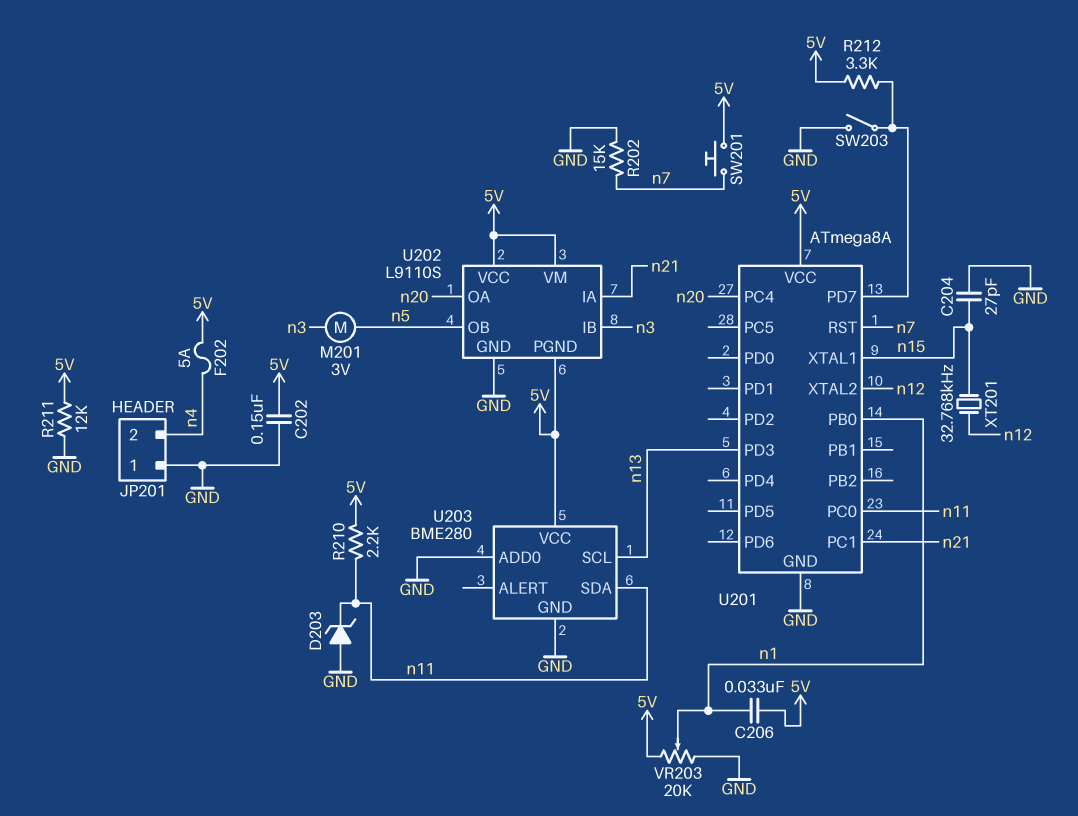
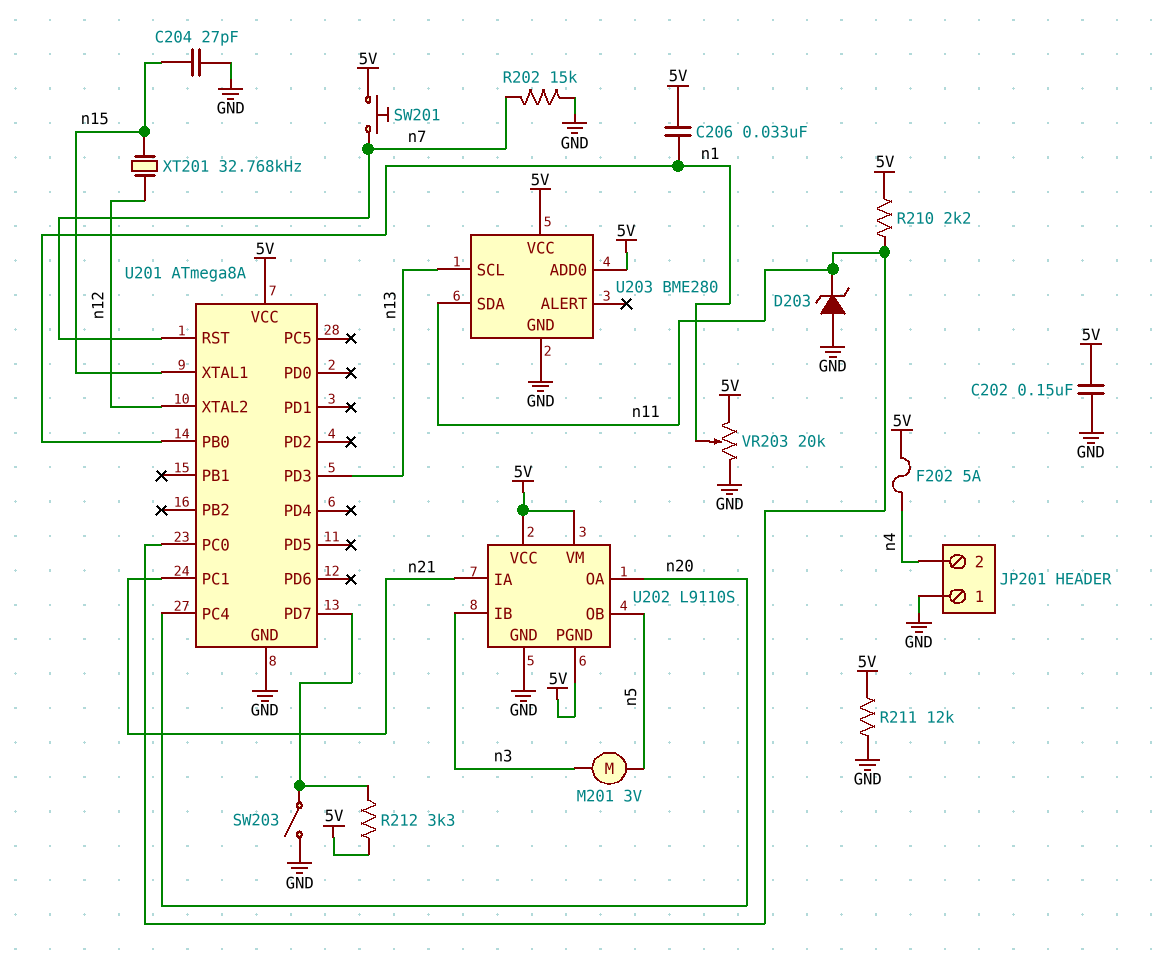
U203 pin ADD0: GND -> 5V

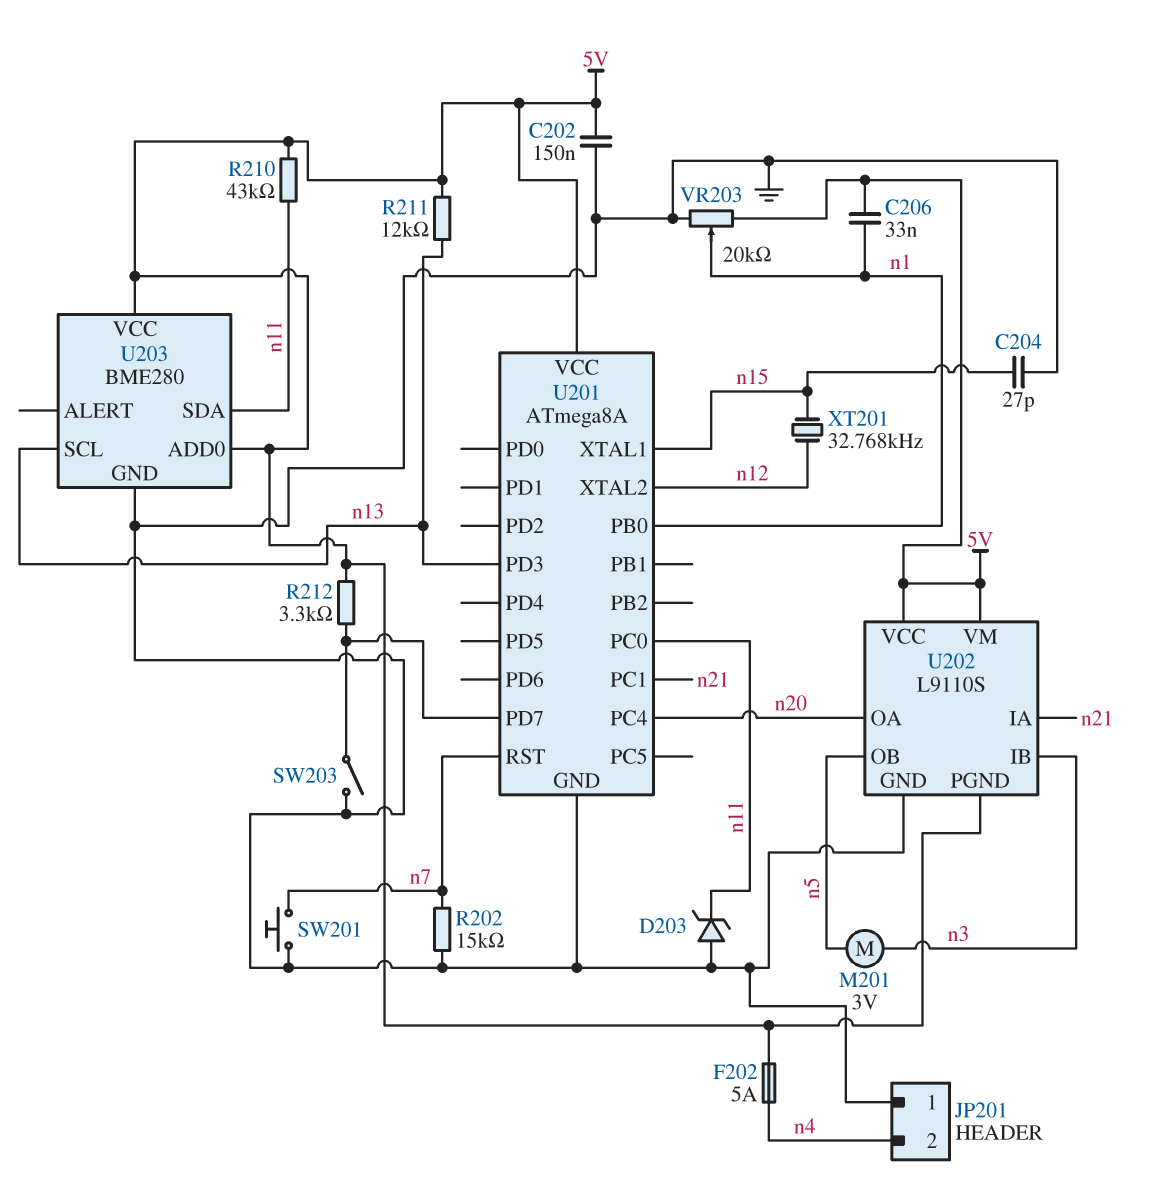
R210: 2.2k (5V, n11) -> 43k (5V, n11)
R211: 12k (5V, GND) -> 12k (5V, n13)
SW201: button (5V, n7) -> button (GND, n7)

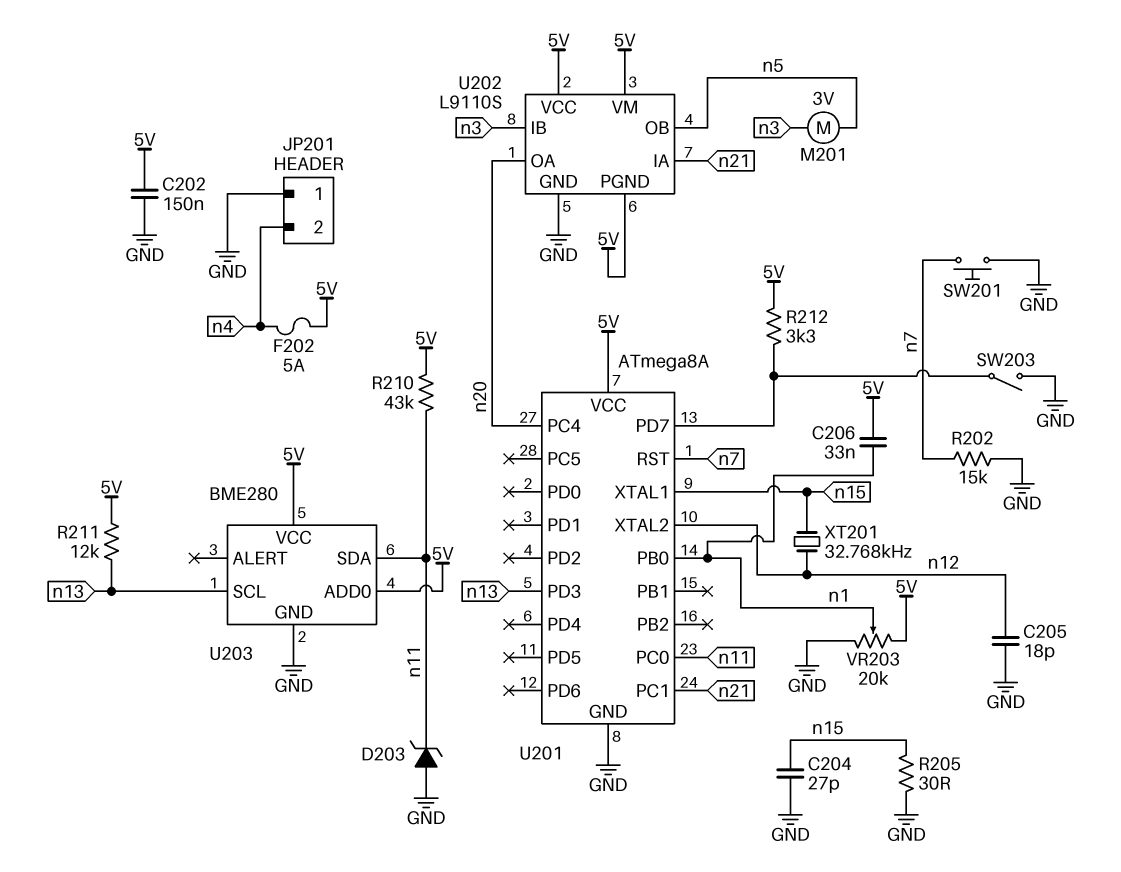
C205: none -> 18pF (GND, n12)
R205: none -> 30 (GND, n15)

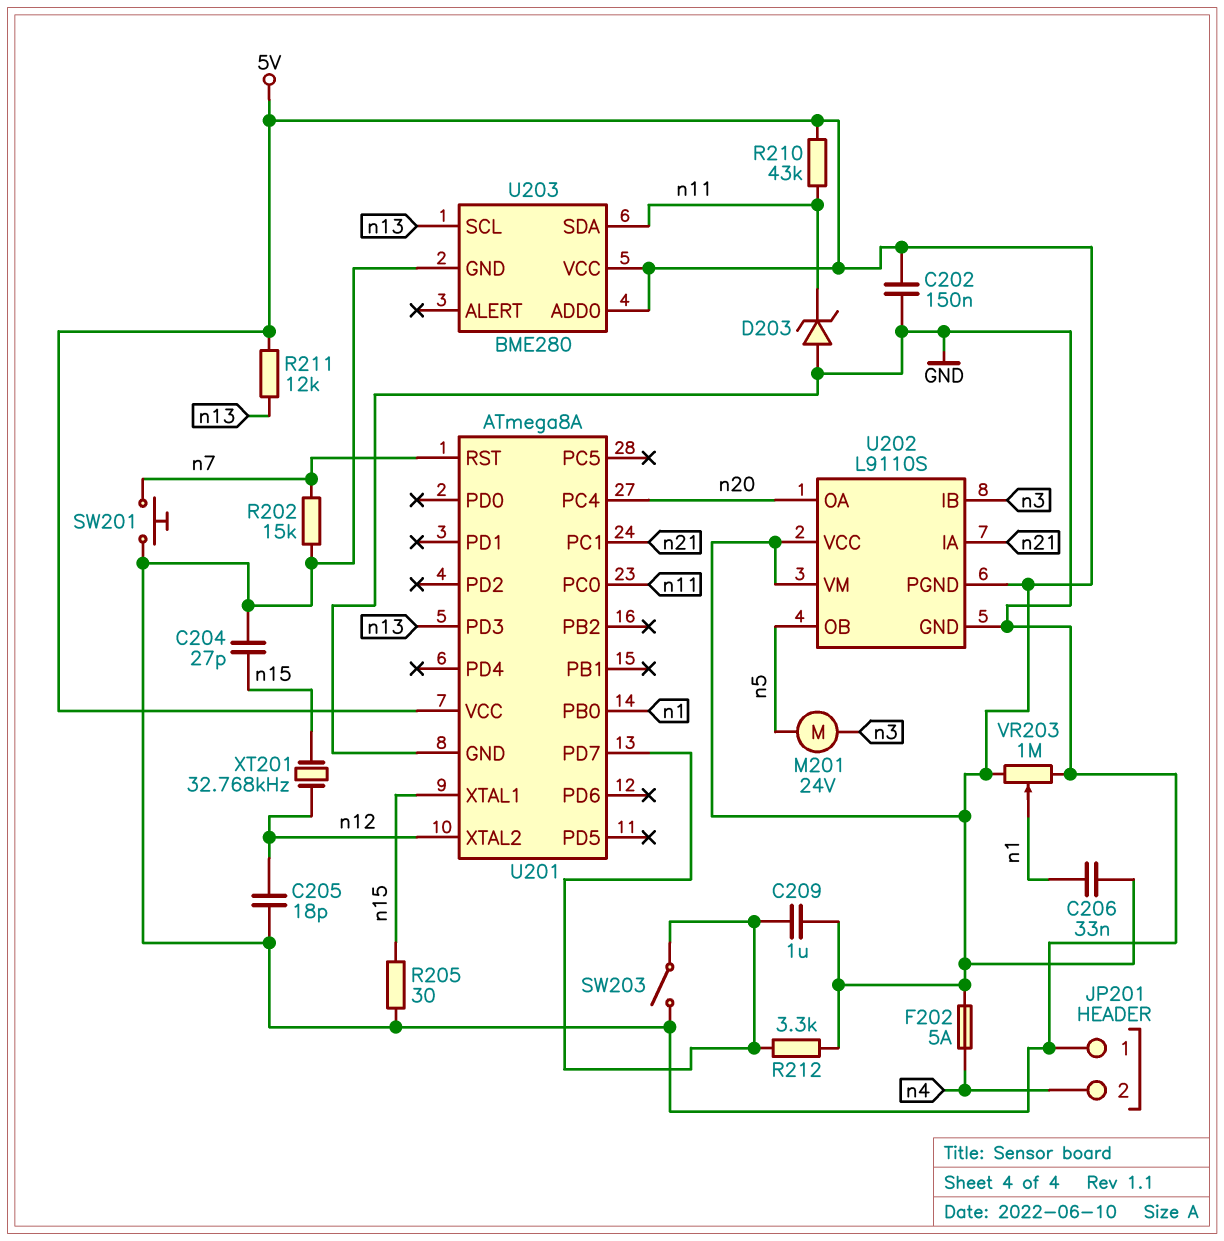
C209: none -> 1uF (5V, U201/PD7)
M201: motor 3V (n3, n5) -> motor 24V (n3, n5)
VR203: 20k (5V, GND, wiper n1) -> 1M (5V, GND, wiper n1)

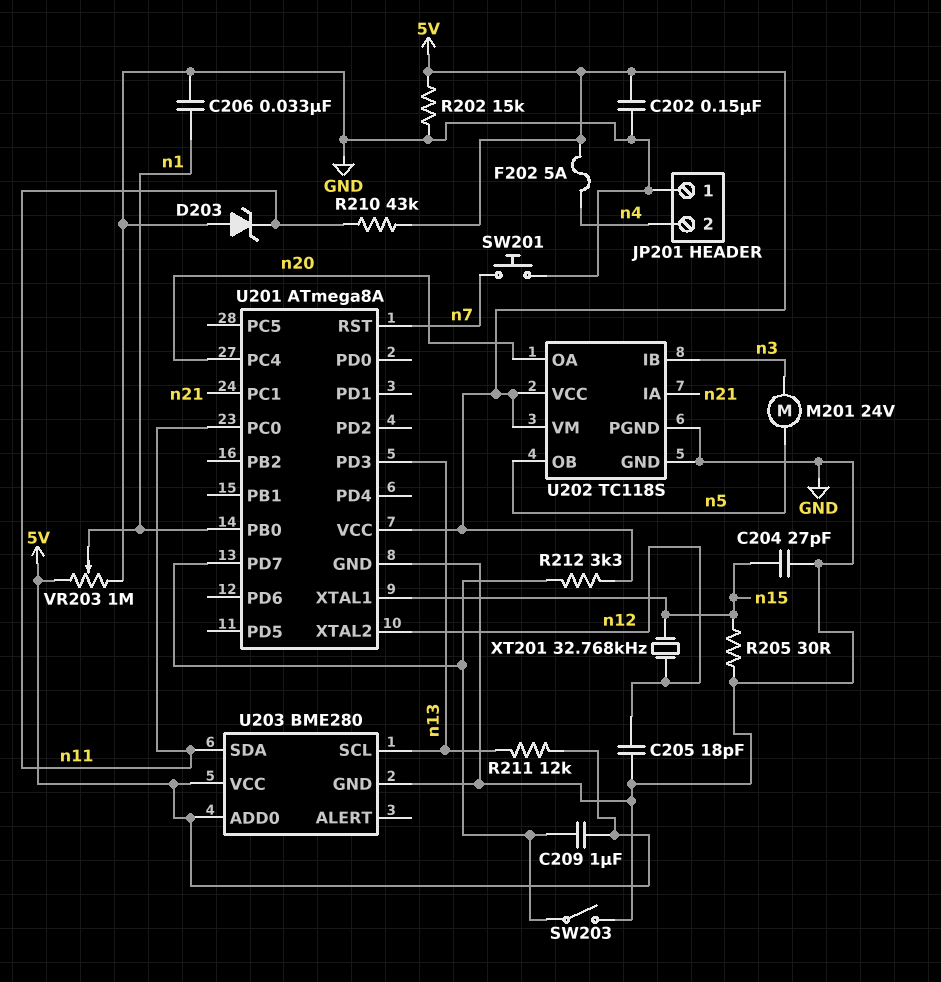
C206: 33nF (5V, n1) -> 33nF (GND, n1)
R202: 15k (GND, n7) -> 15k (5V, GND)
U202: L9110S -> TC118S
U202 pin PGND: 5V -> GND

